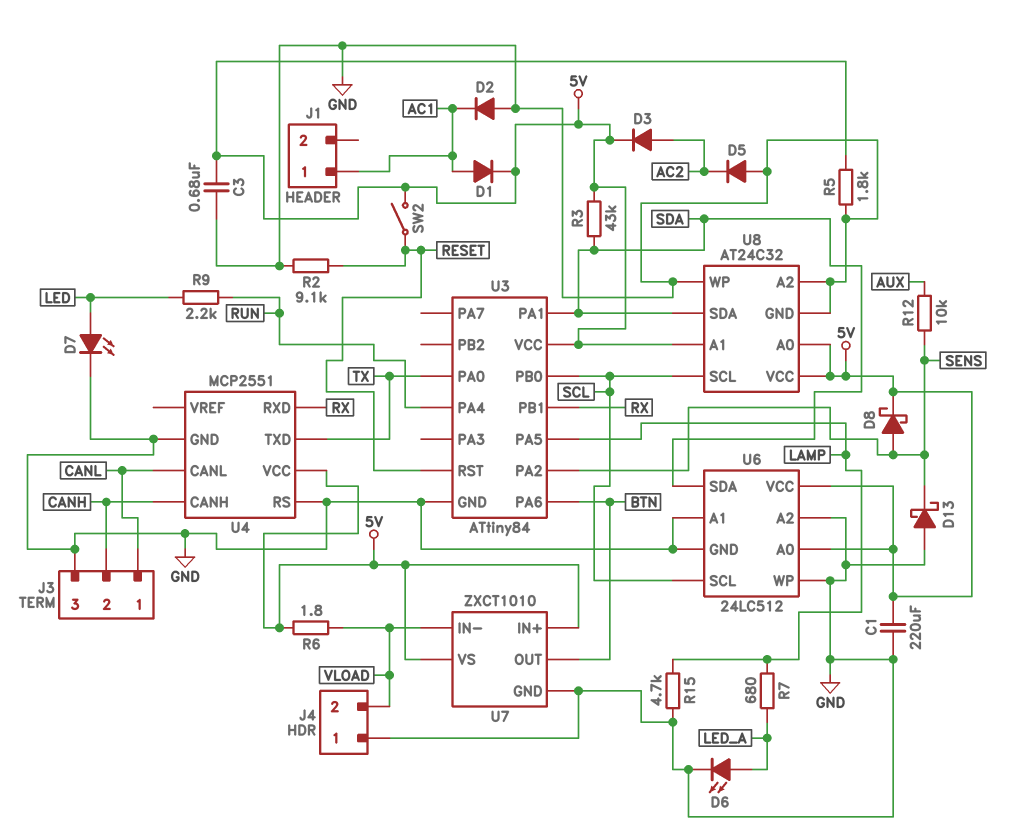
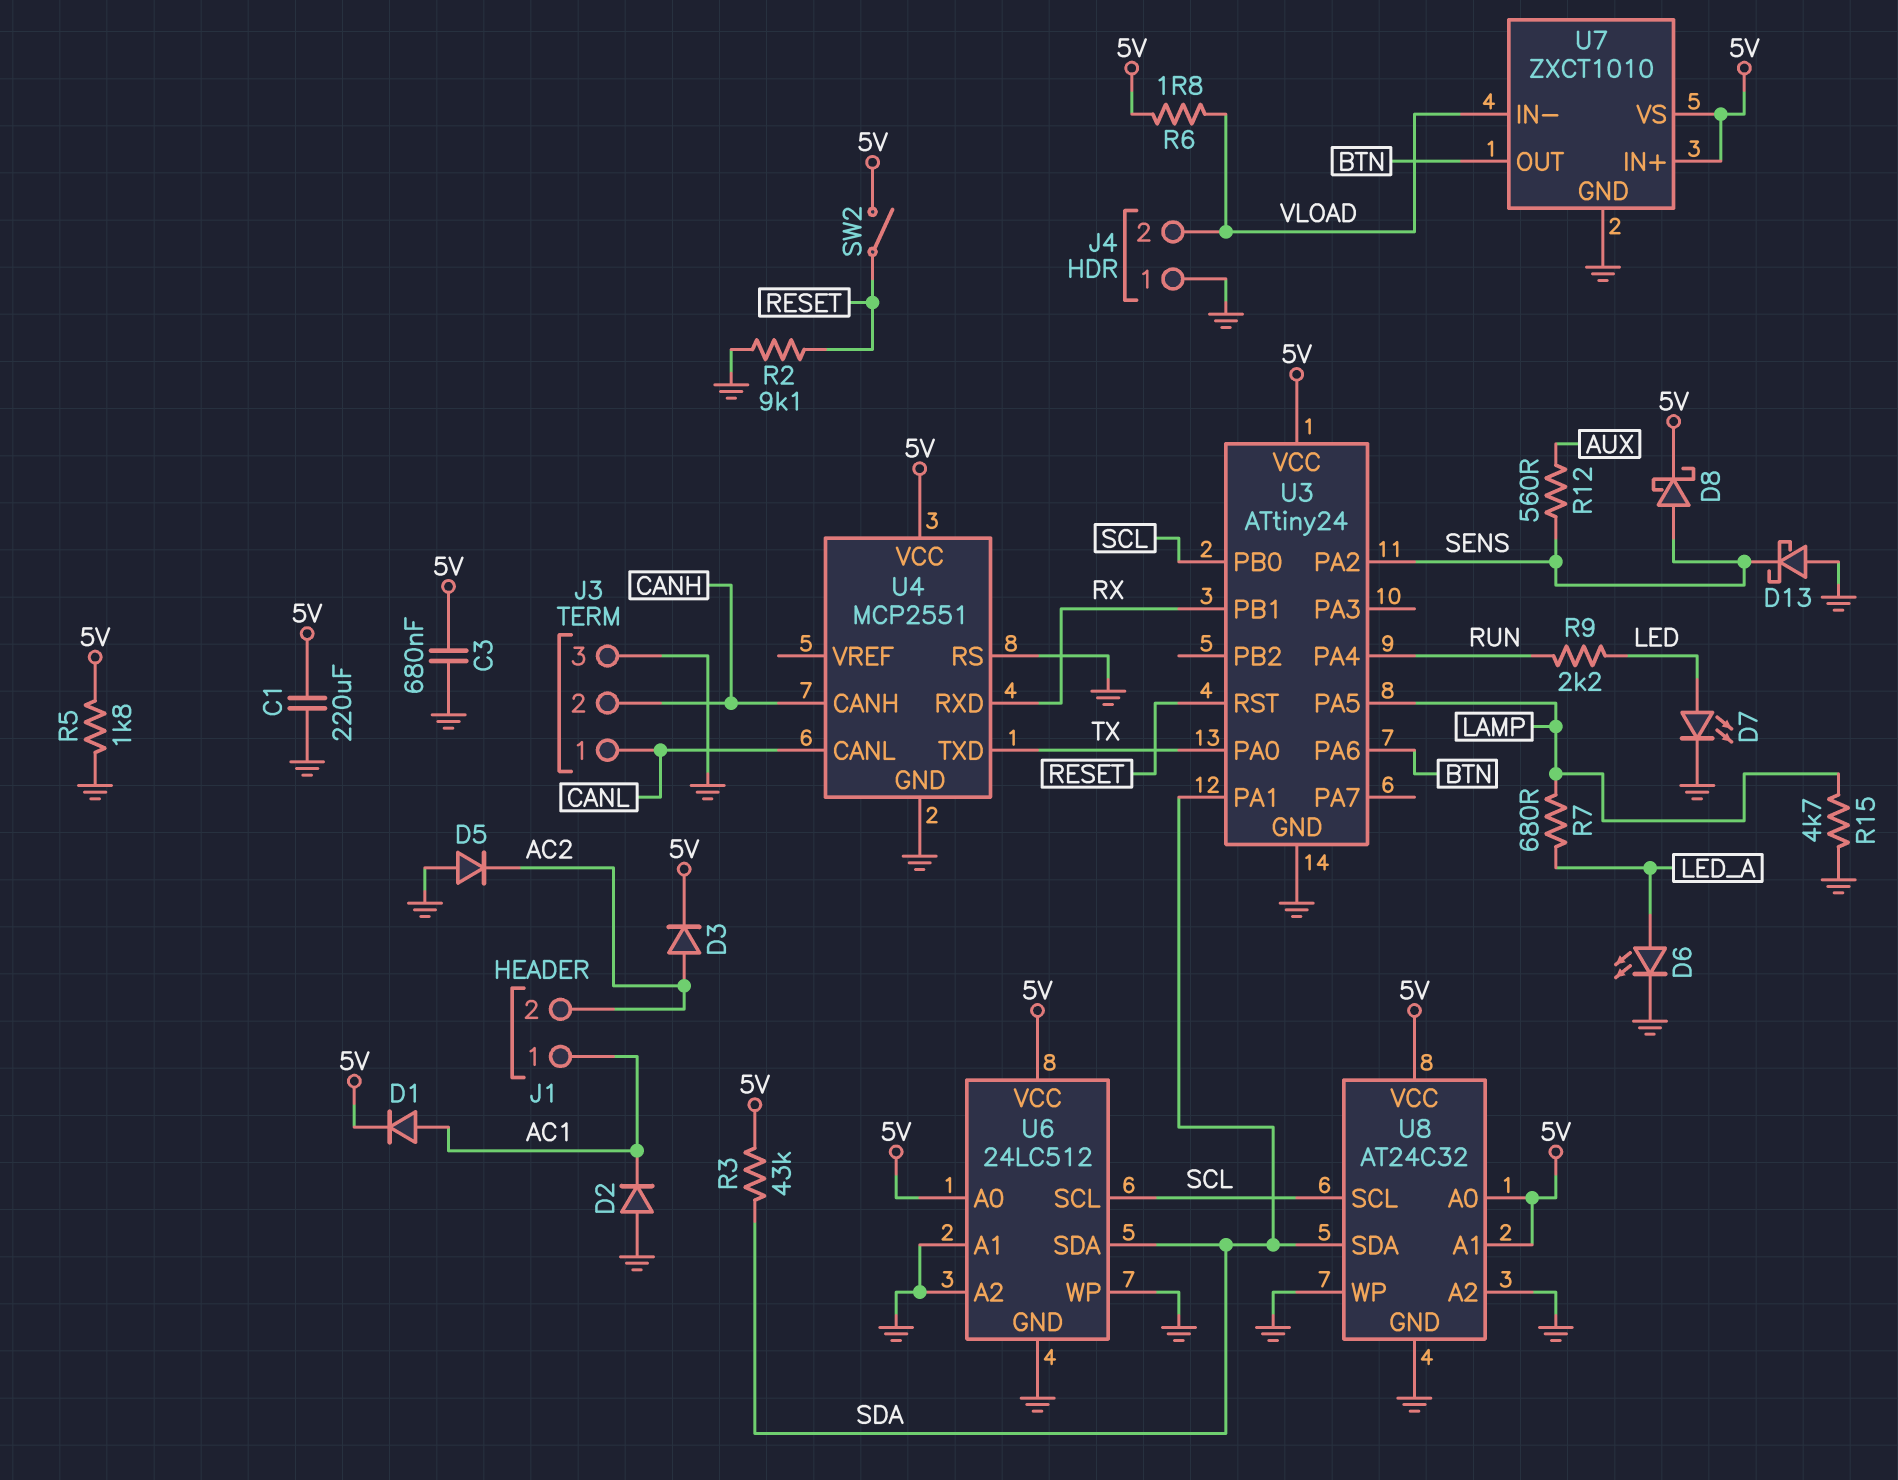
J1 pin 2: none -> AC2
R12: 10k (AUX, SENS) -> 560 (AUX, SENS)
U3: ATtiny84 -> ATtiny24

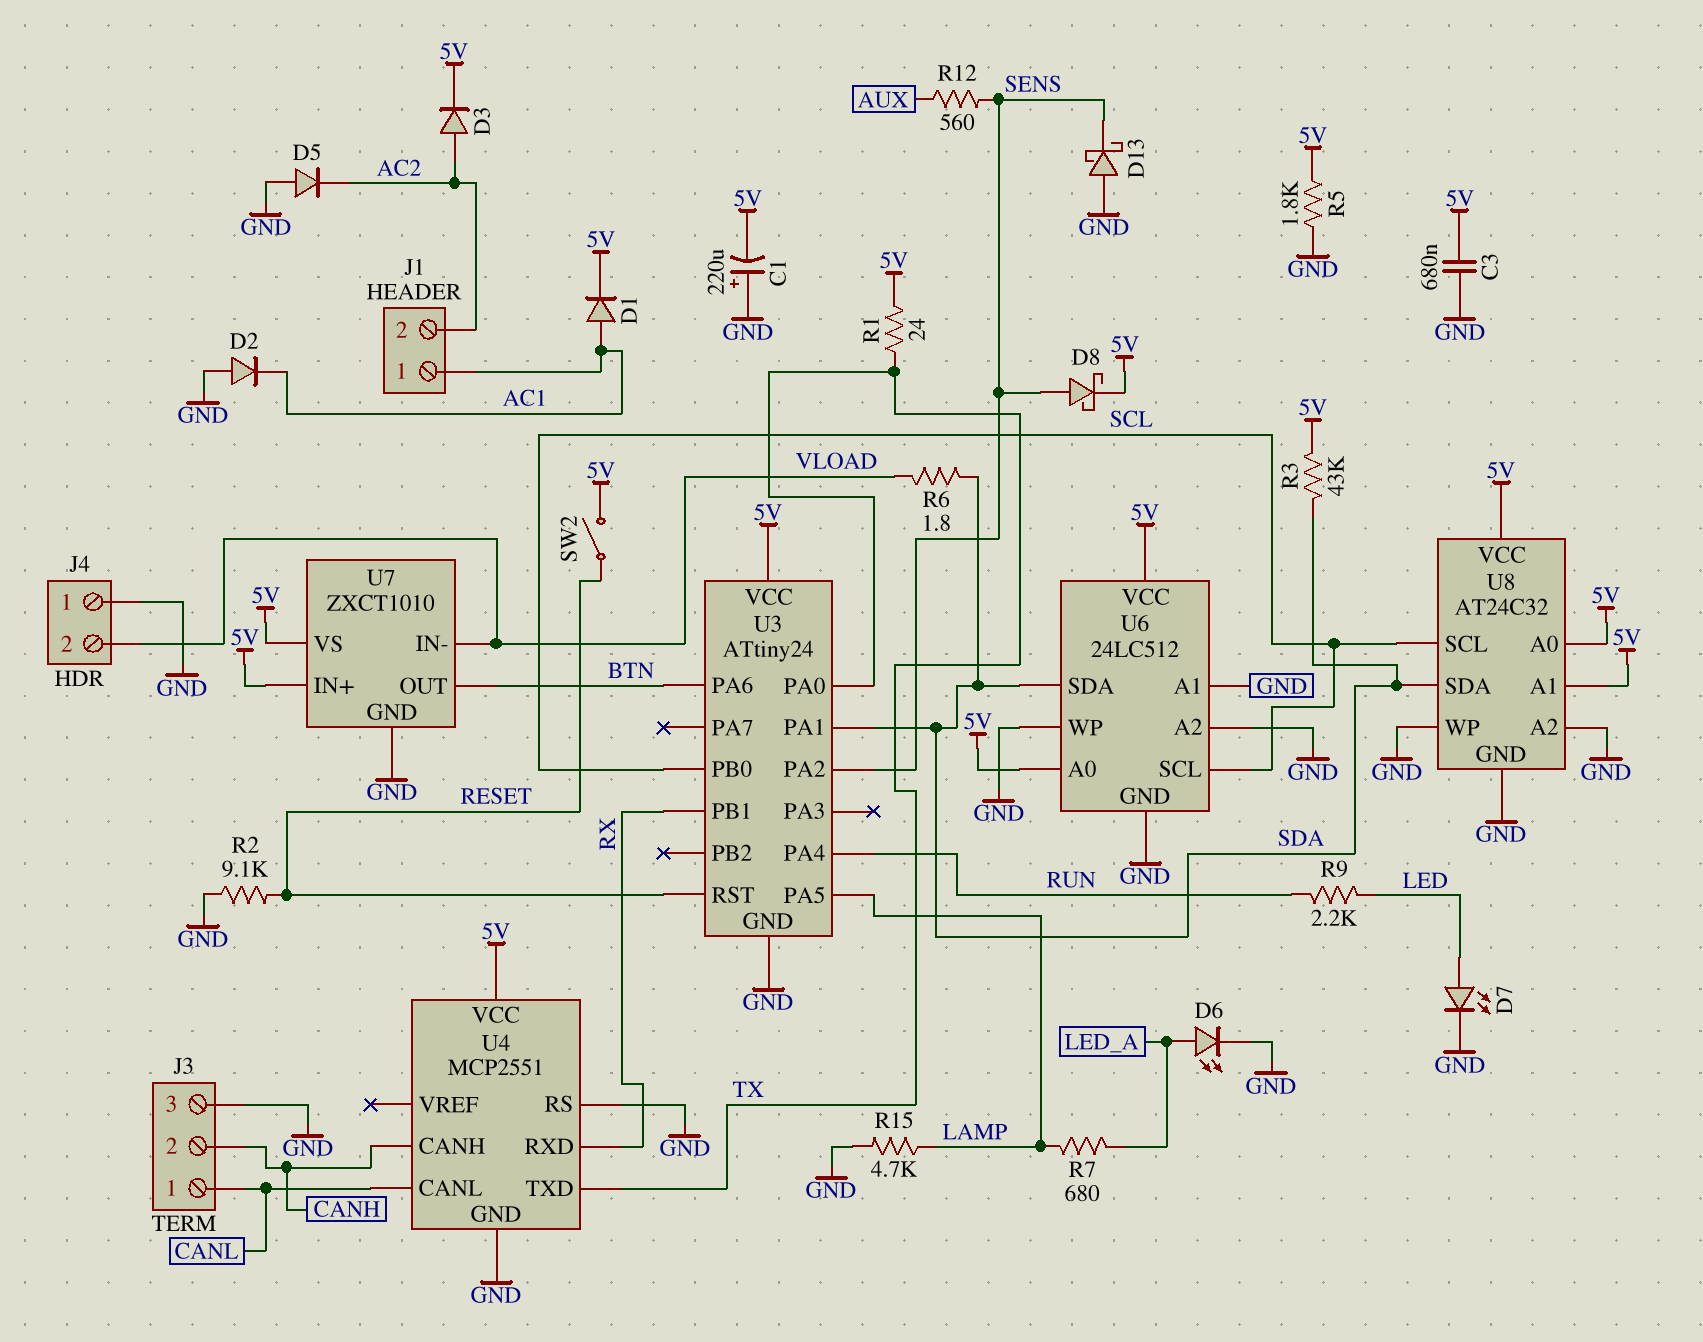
C1: 220uF (5V, GND) -> 220uF (plus GND, minus 5V)
R1: none -> 24 (5V, TX)
R6: 1.8 (5V, VLOAD) -> 1.8 (SDA, VLOAD)

